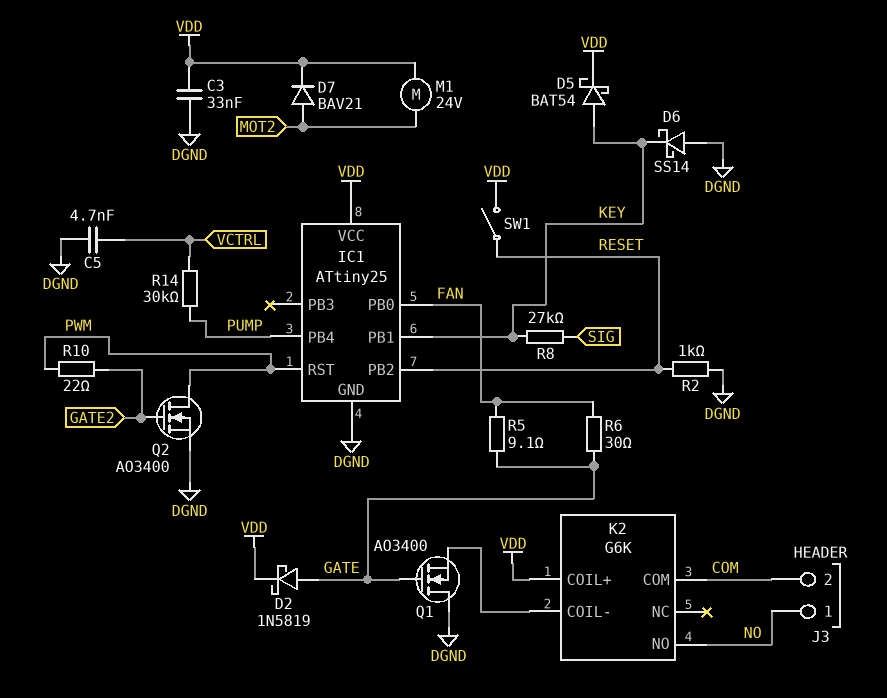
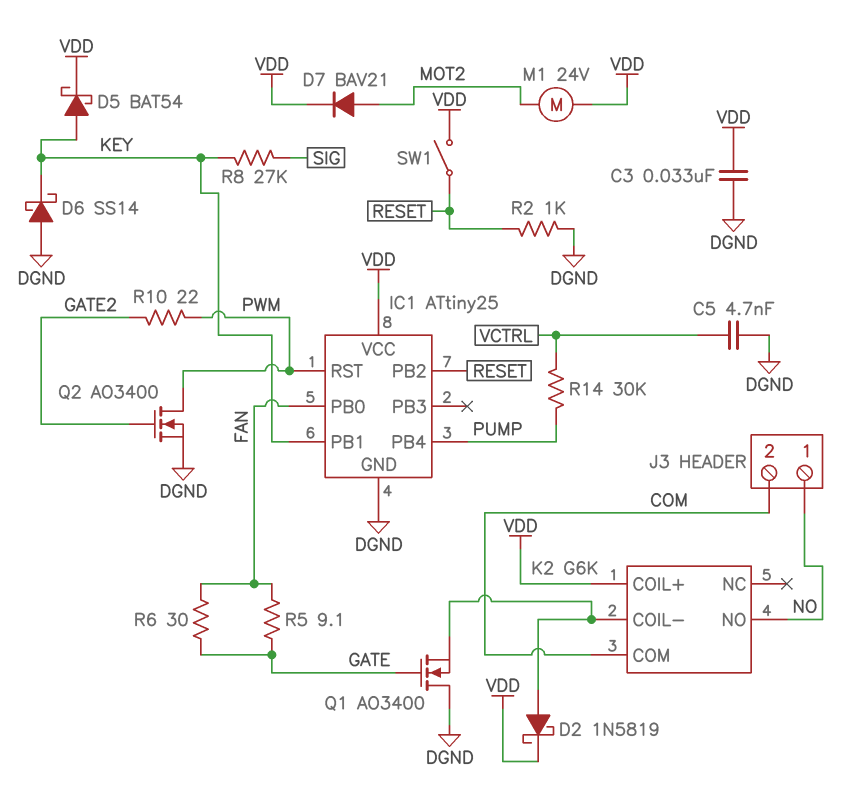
D2: schottky 1N5819 (A GATE, K VDD) -> schottky 1N5819 (A K2/COIL-, K VDD)

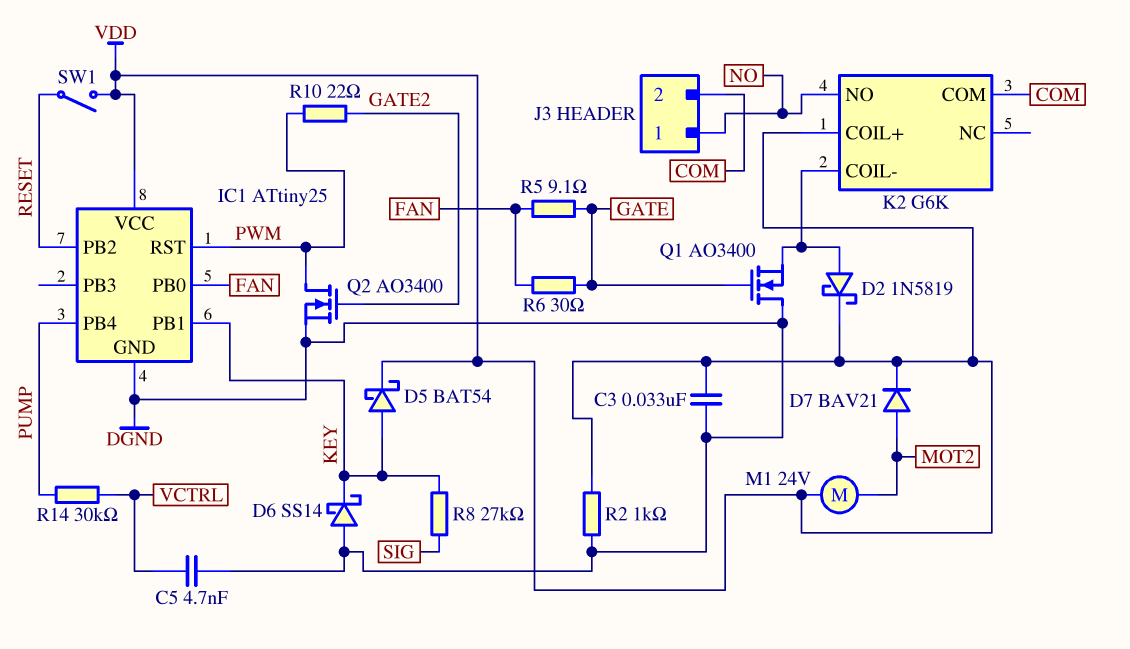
R2: 1k (DGND, RESET) -> 1k (DGND, VDD)

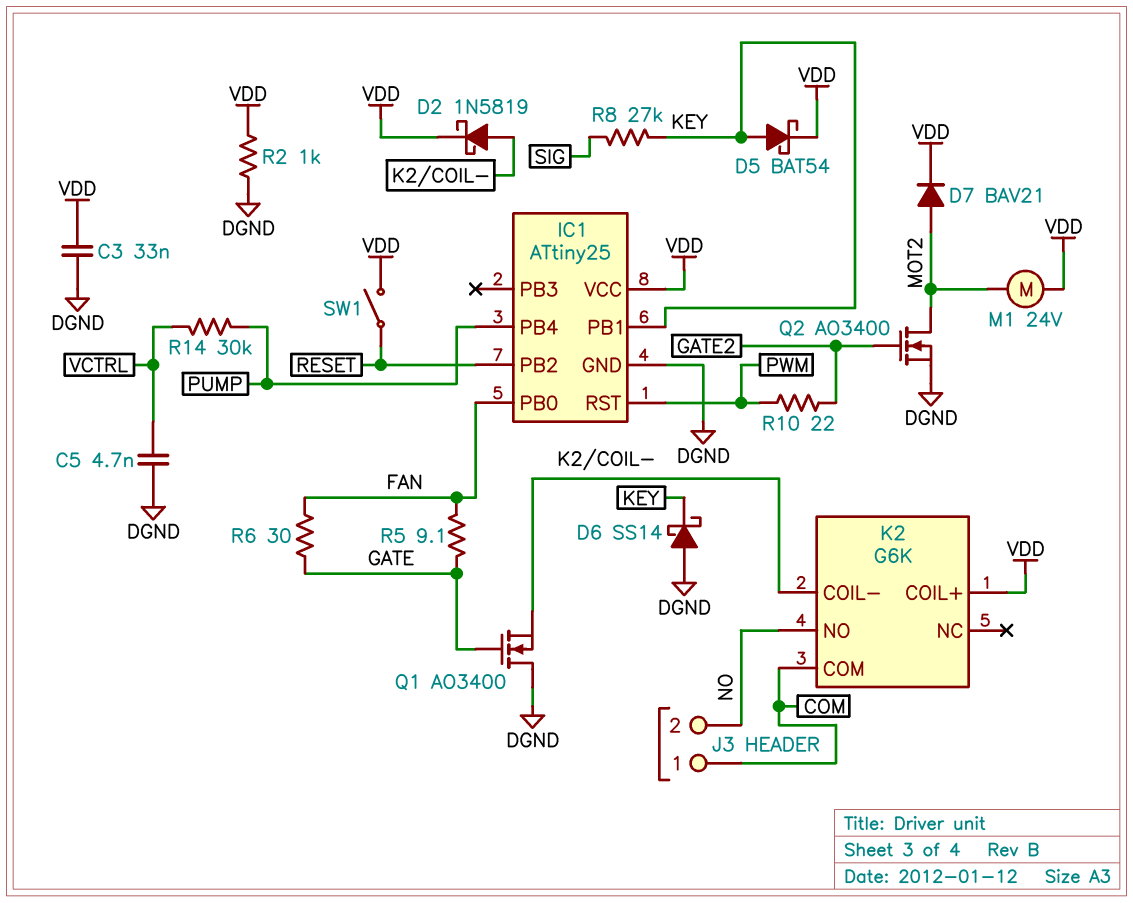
J3 pin 1: NO -> COM
J3 pin 2: COM -> NO
Q2: NMOS AO3400 (G GATE2, D PWM, S DGND) -> NMOS AO3400 (G GATE2, D MOT2, S DGND)

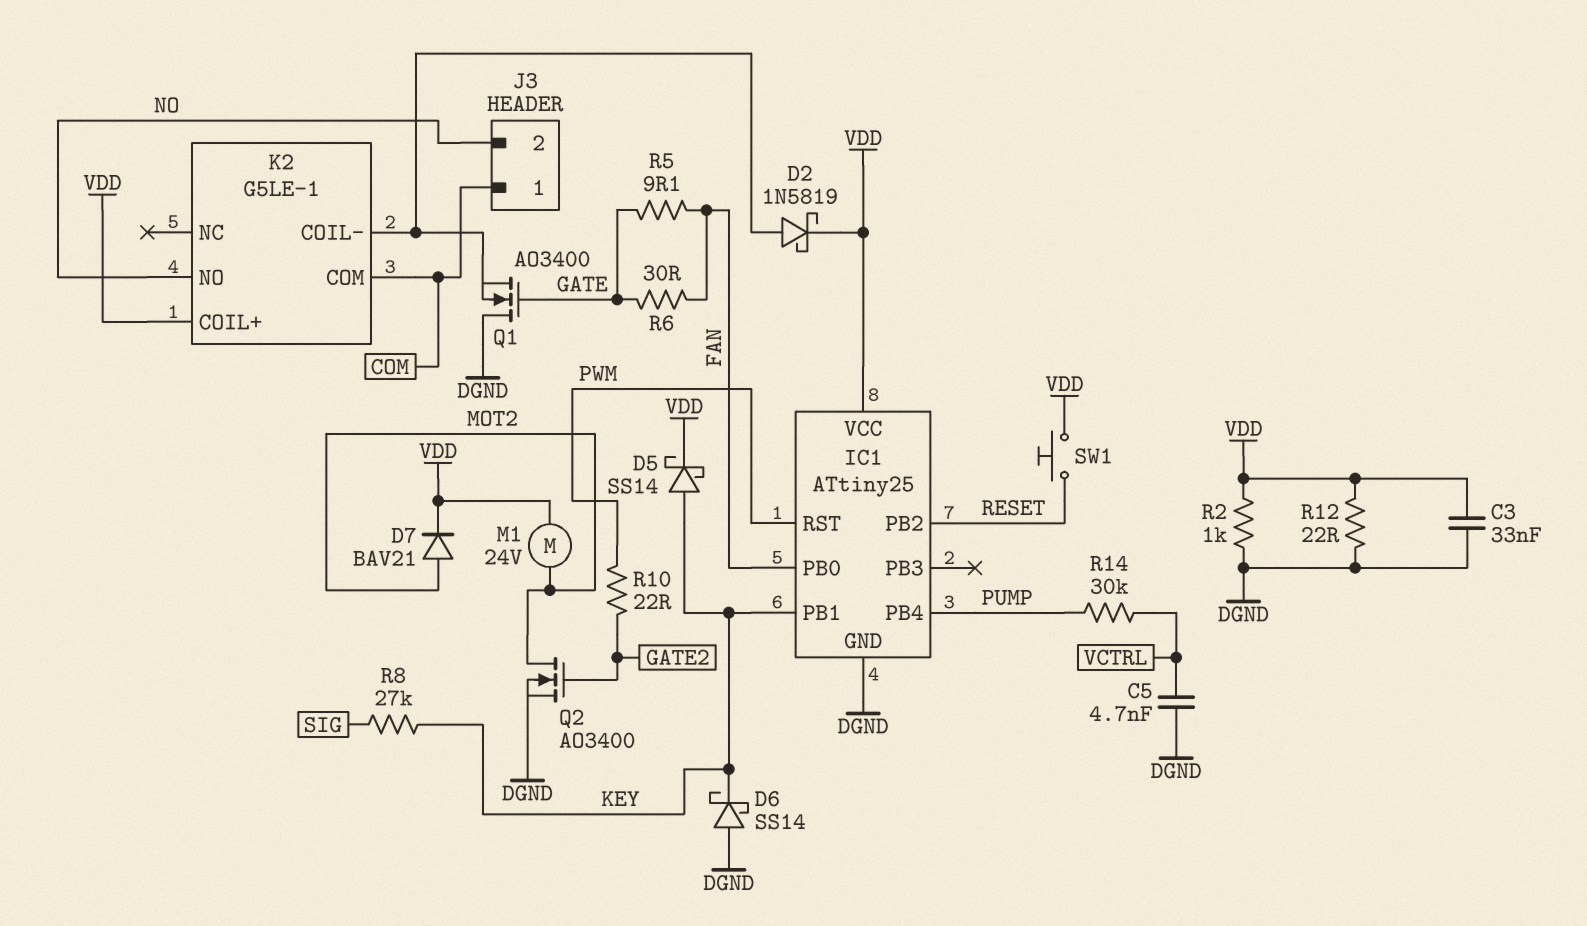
D5: schottky BAT54 (A KEY, K VDD) -> schottky SS14 (A KEY, K VDD)
K2: G6K -> G5LE-1
R12: none -> 22 (DGND, VDD)
SW1: switch (RESET, VDD) -> button (RESET, VDD)

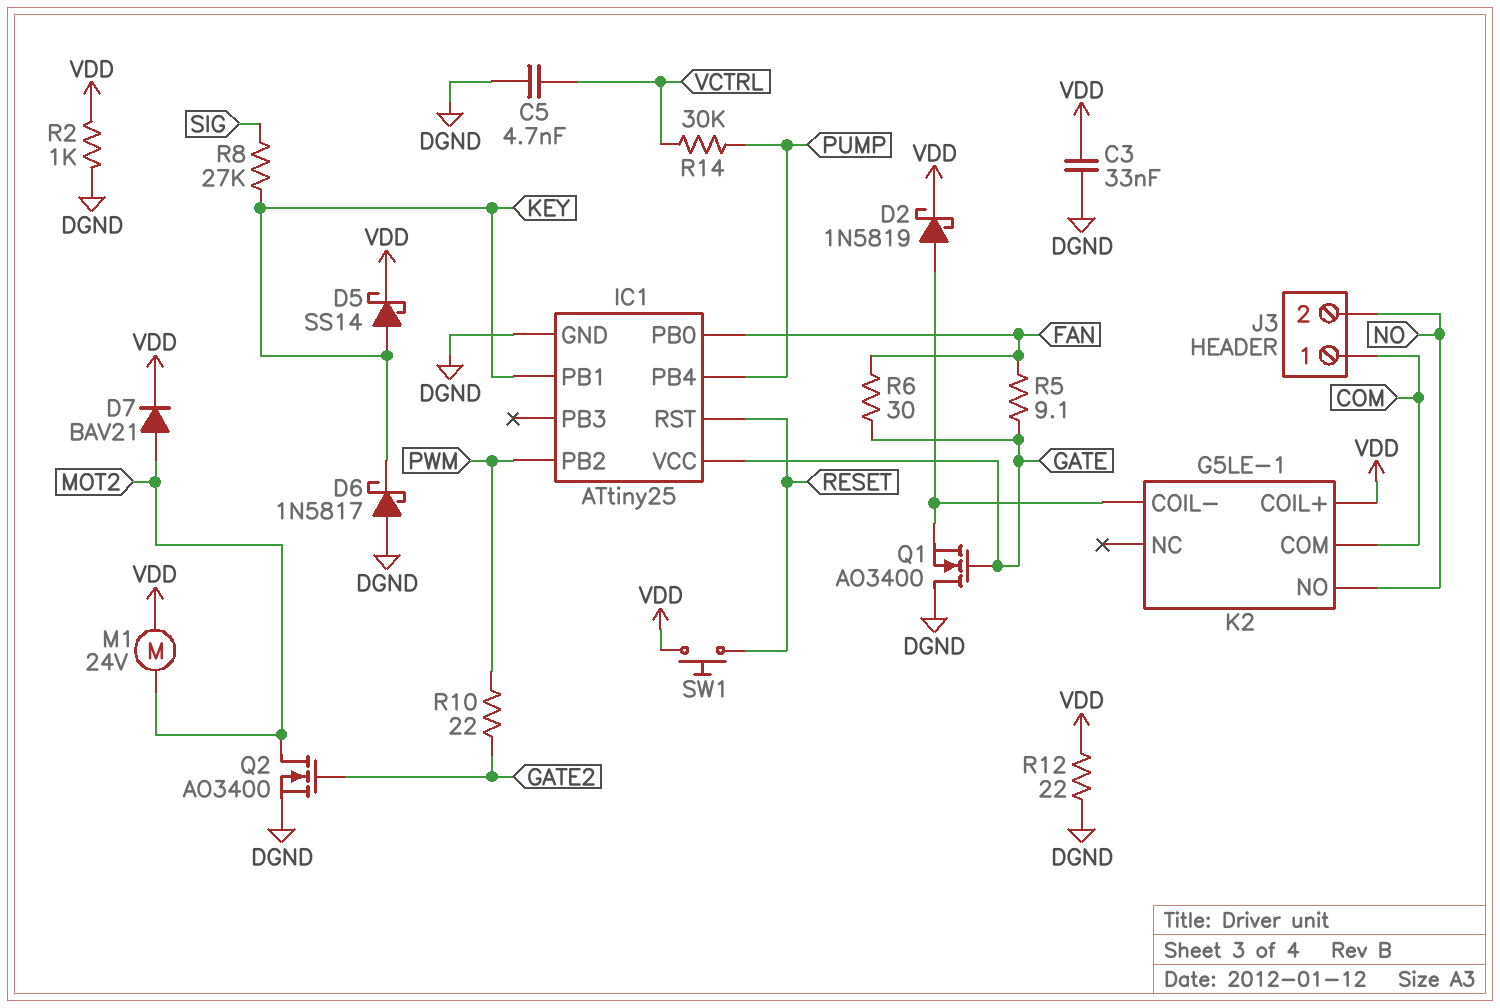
D6: schottky SS14 (A DGND, K KEY) -> schottky 1N5817 (A DGND, K KEY)
IC1 pin PB2: RESET -> PWM
IC1 pin RST: PWM -> RESET
IC1 pin VCC: VDD -> GATE

